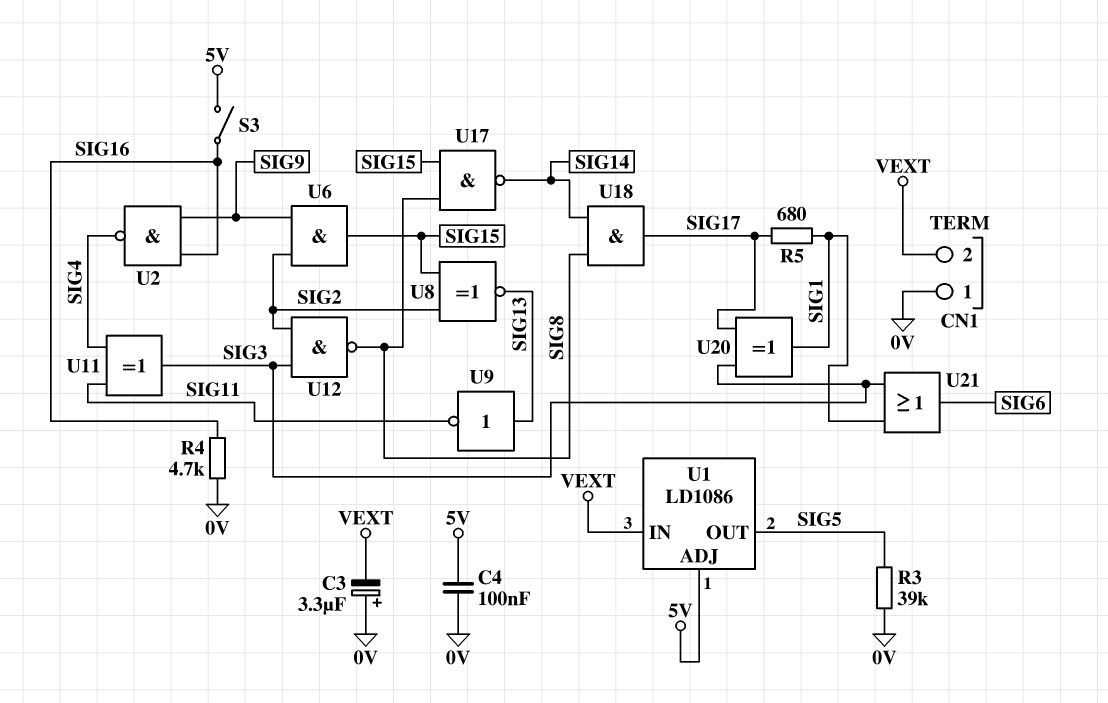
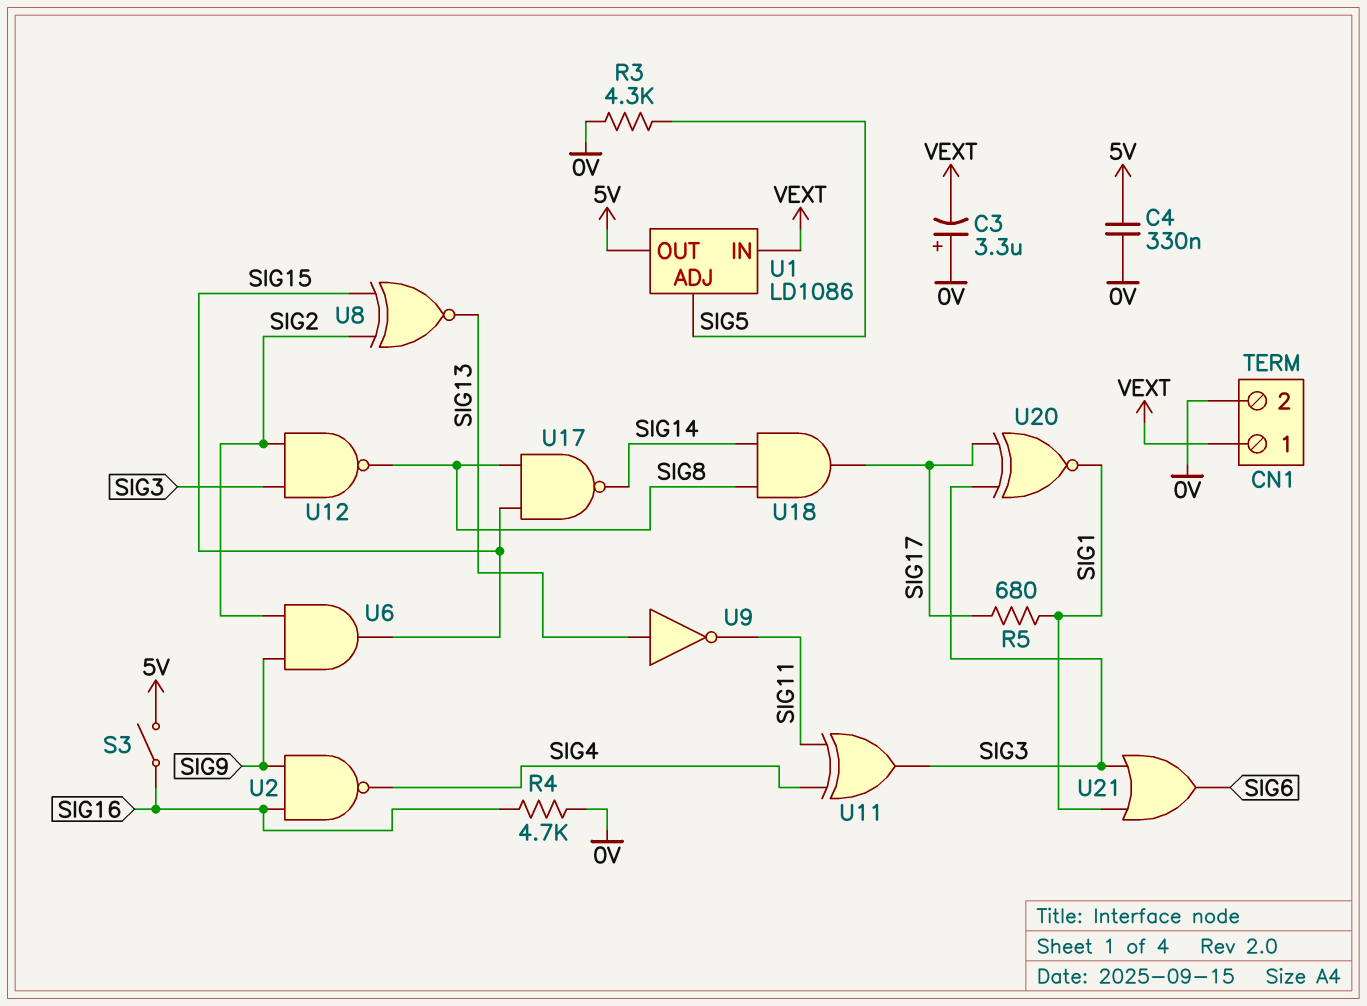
C4: 100nF (0V, 5V) -> 330nF (0V, 5V)
CN1 pin 1: 0V -> VEXT
CN1 pin 2: VEXT -> 0V
R3: 39k (0V, SIG5) -> 4.3k (0V, SIG5)
U1 pin ADJ: 5V -> SIG5
U1 pin OUT: SIG5 -> 5V
U20: XOR (in SIG3, in SIG17, out SIG1) -> XNOR (in SIG3, in SIG17, out SIG1)

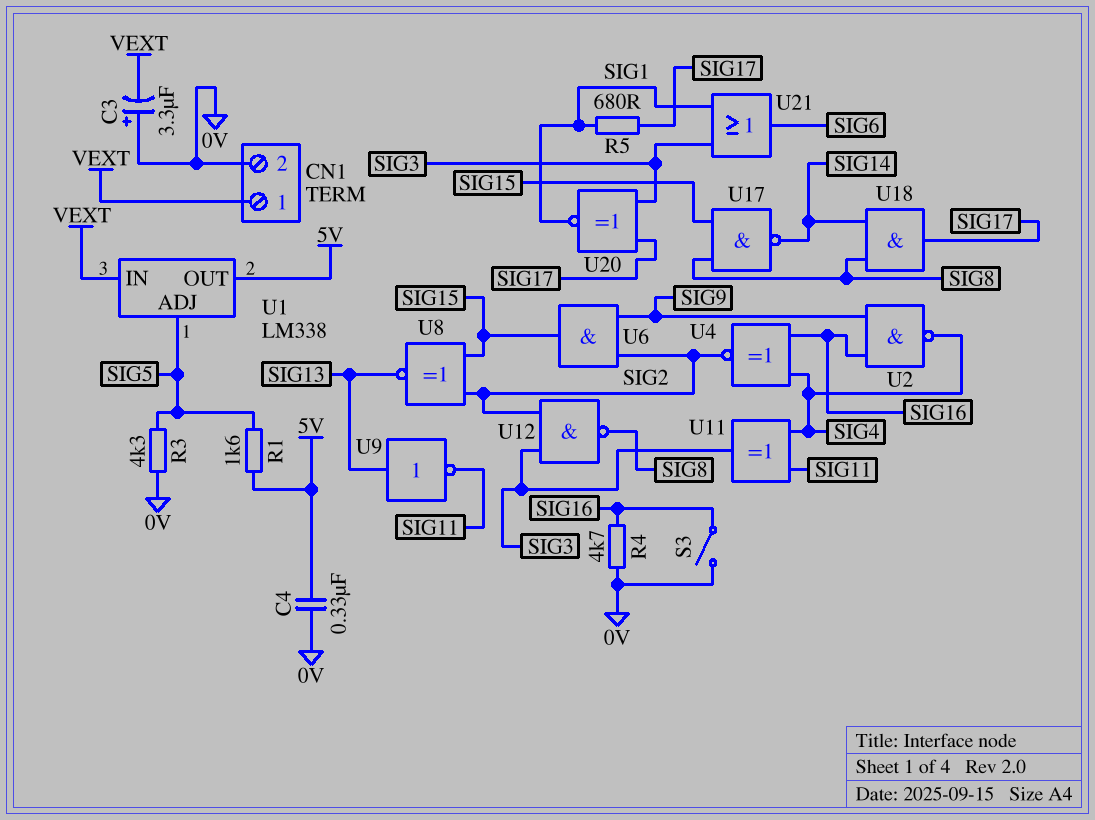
R1: none -> 1.6k (5V, SIG5)
S3: switch (5V, SIG16) -> switch (0V, SIG16)
U1: LD1086 -> LM338
U4: none -> XNOR (in SIG4, in SIG16, out SIG2)

